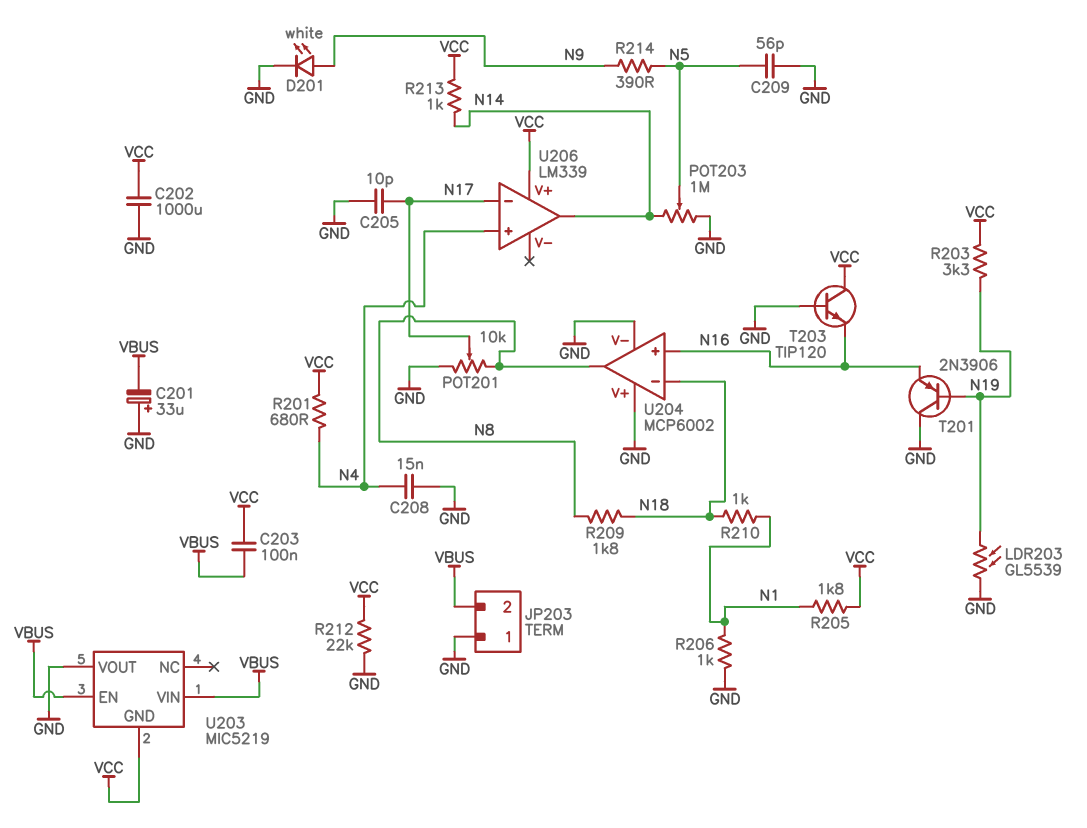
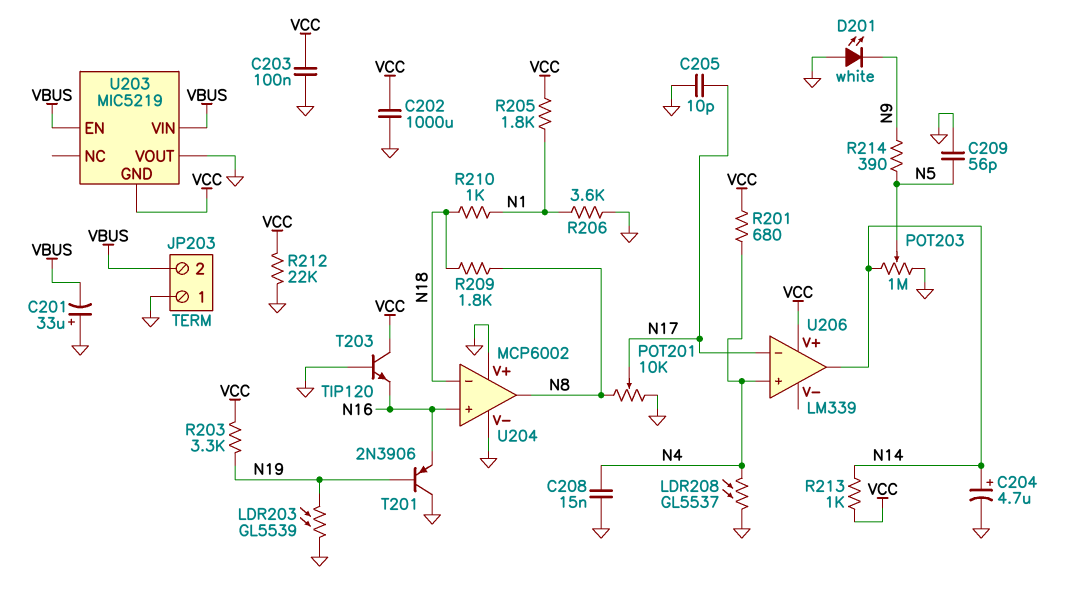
C203: 100nF (VBUS, VCC) -> 100nF (GND, VCC)
C204: none -> 4.7uF (plus N14, minus GND)
D201: LED white (A N9, K GND) -> LED white (A GND, K N9)
LDR208: none -> GL5537 (GND, N4)
R206: 1k (GND, N1) -> 3.6k (GND, N1)

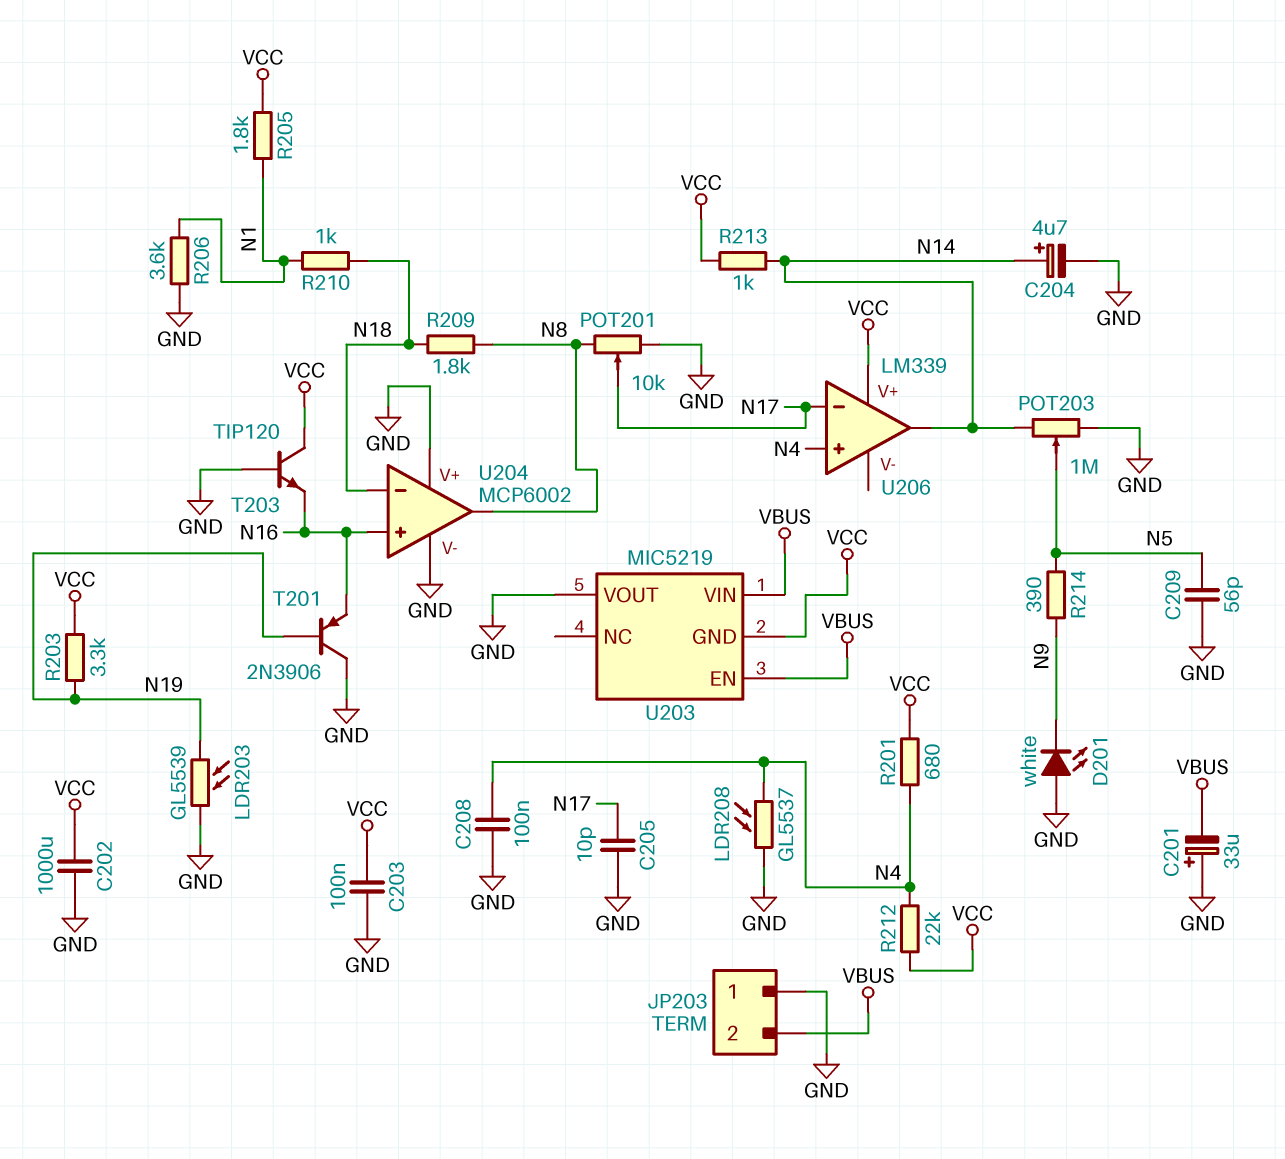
C208: 15nF (GND, N4) -> 100nF (GND, N4)
R212: 22k (GND, VCC) -> 22k (N4, VCC)

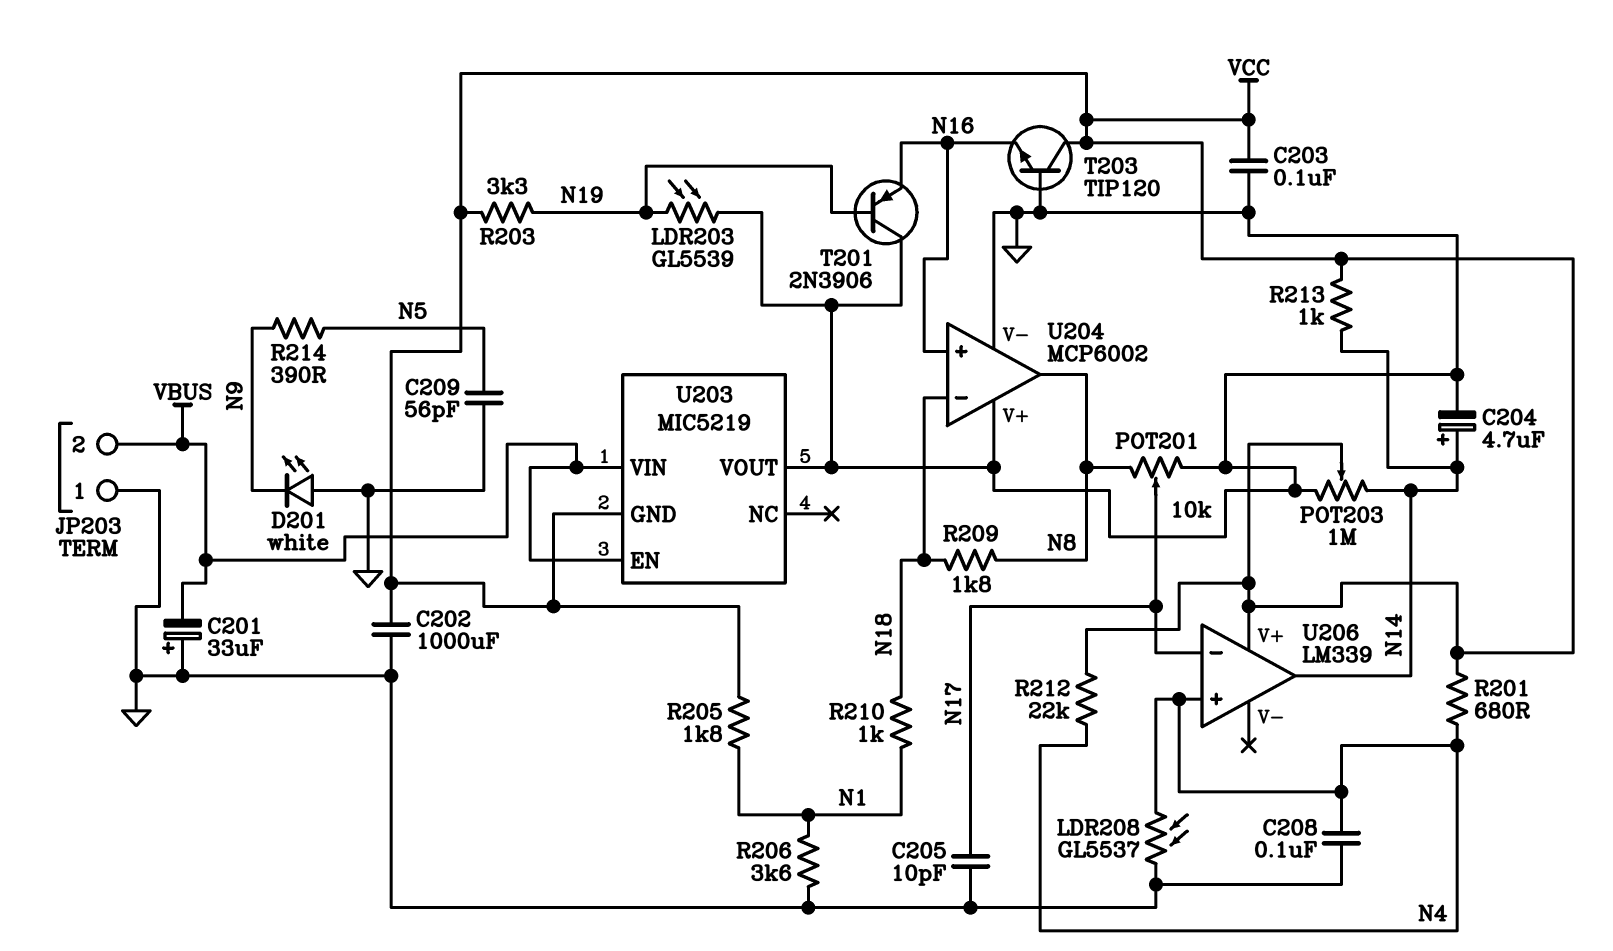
POT203: 1M (GND, N14, wiper N5) -> 1M (GND, N14, wiper VCC)

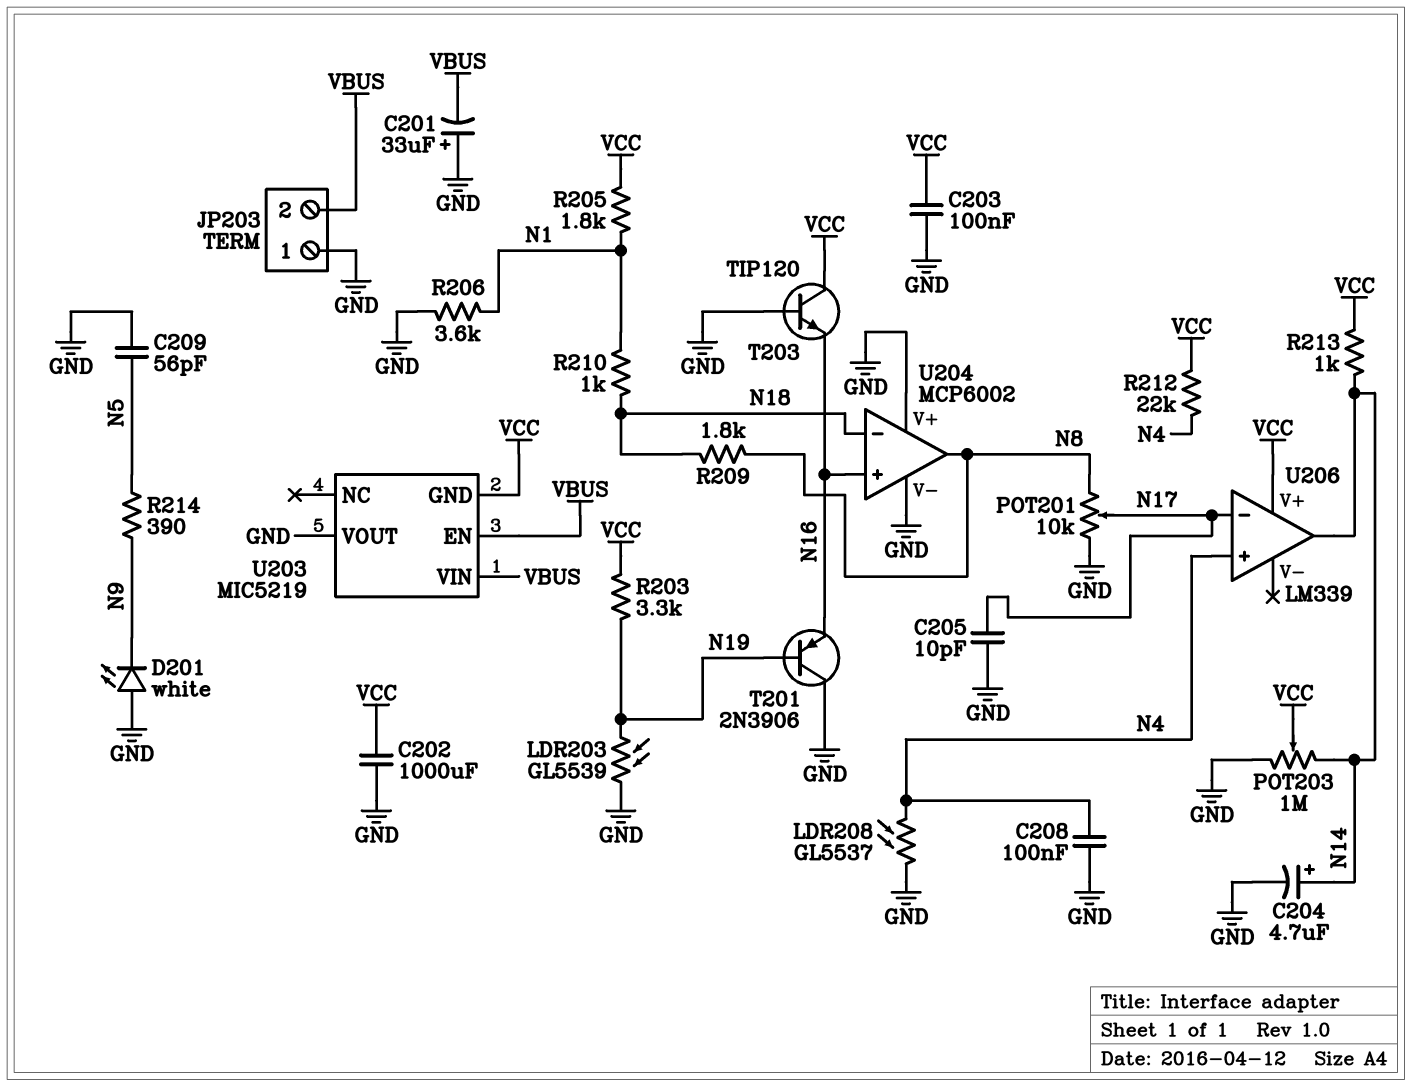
R201: 680 (N4, VCC) -> none

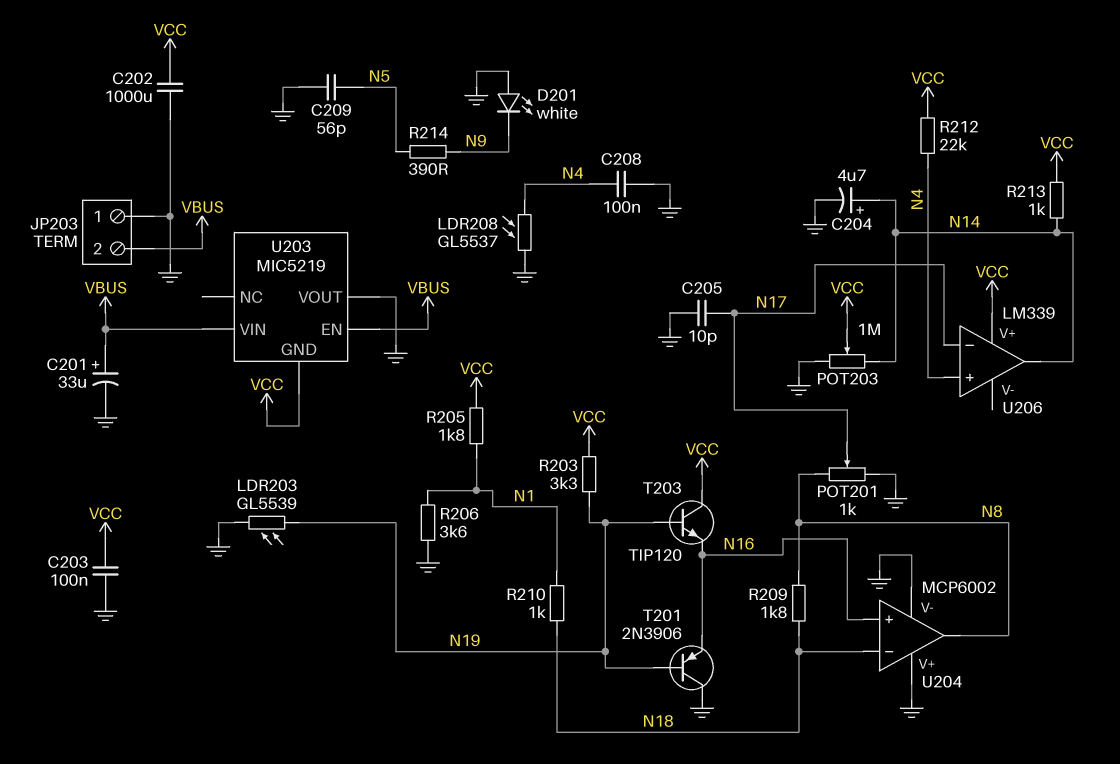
C201: 33uF (plus GND, minus VBUS) -> 33uF (plus VBUS, minus GND)
POT201: 10k (GND, N8, wiper N17) -> 1k (GND, N8, wiper N17)
T203: NPN TIP120 (B GND, C VCC, E N16) -> NPN TIP120 (B N19, C VCC, E N16)

